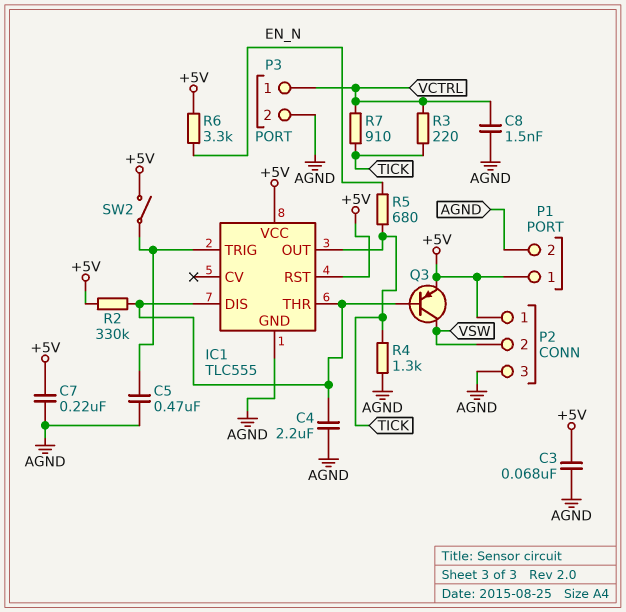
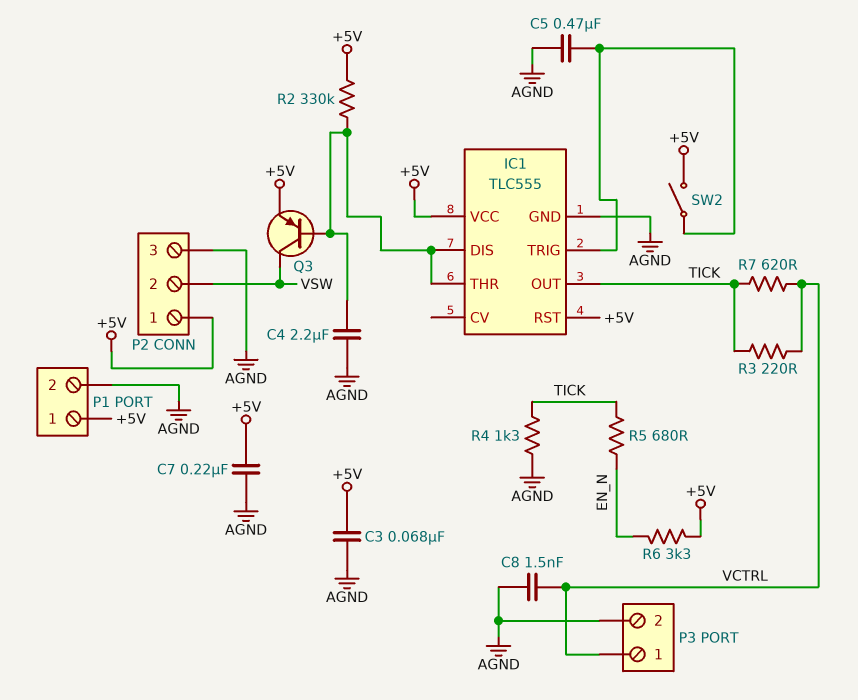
R7: 910 (TICK, VCTRL) -> 620 (TICK, VCTRL)

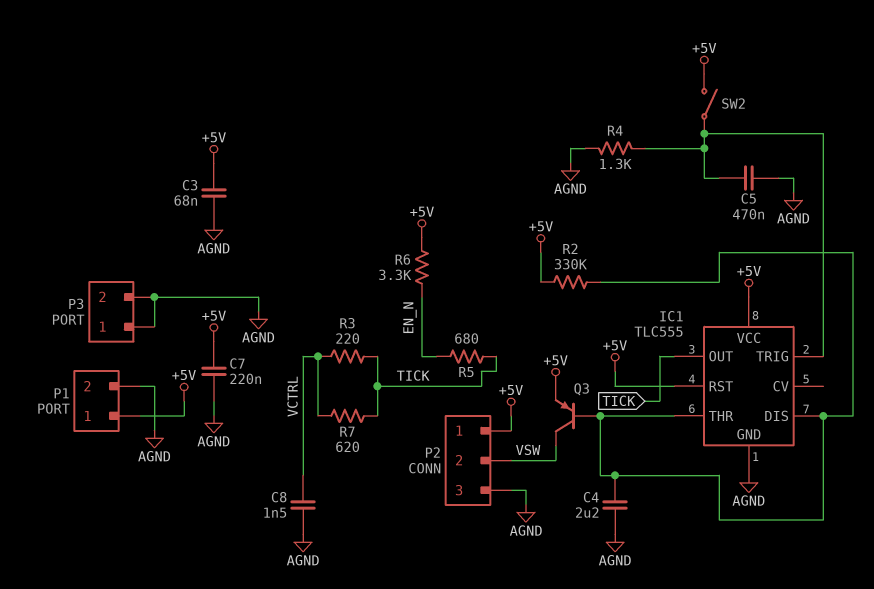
P3 pin 1: VCTRL -> AGND
R4: 1.3k (AGND, TICK) -> 1.3k (AGND, IC1/TRIG)

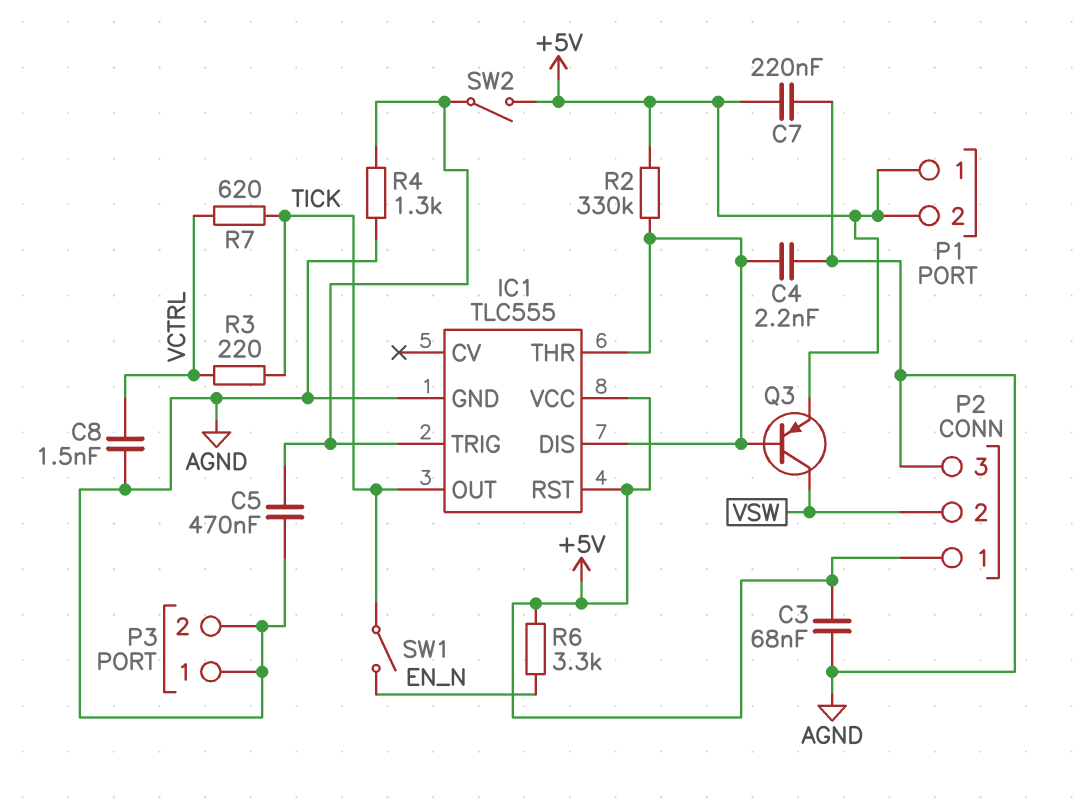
C4: 2.2uF (AGND, IC1/DIS) -> 2.2nF (AGND, IC1/DIS)
P1 pin 2: AGND -> +5V
R5: 680 (EN_N, TICK) -> none
SW1: none -> switch (EN_N, TICK)

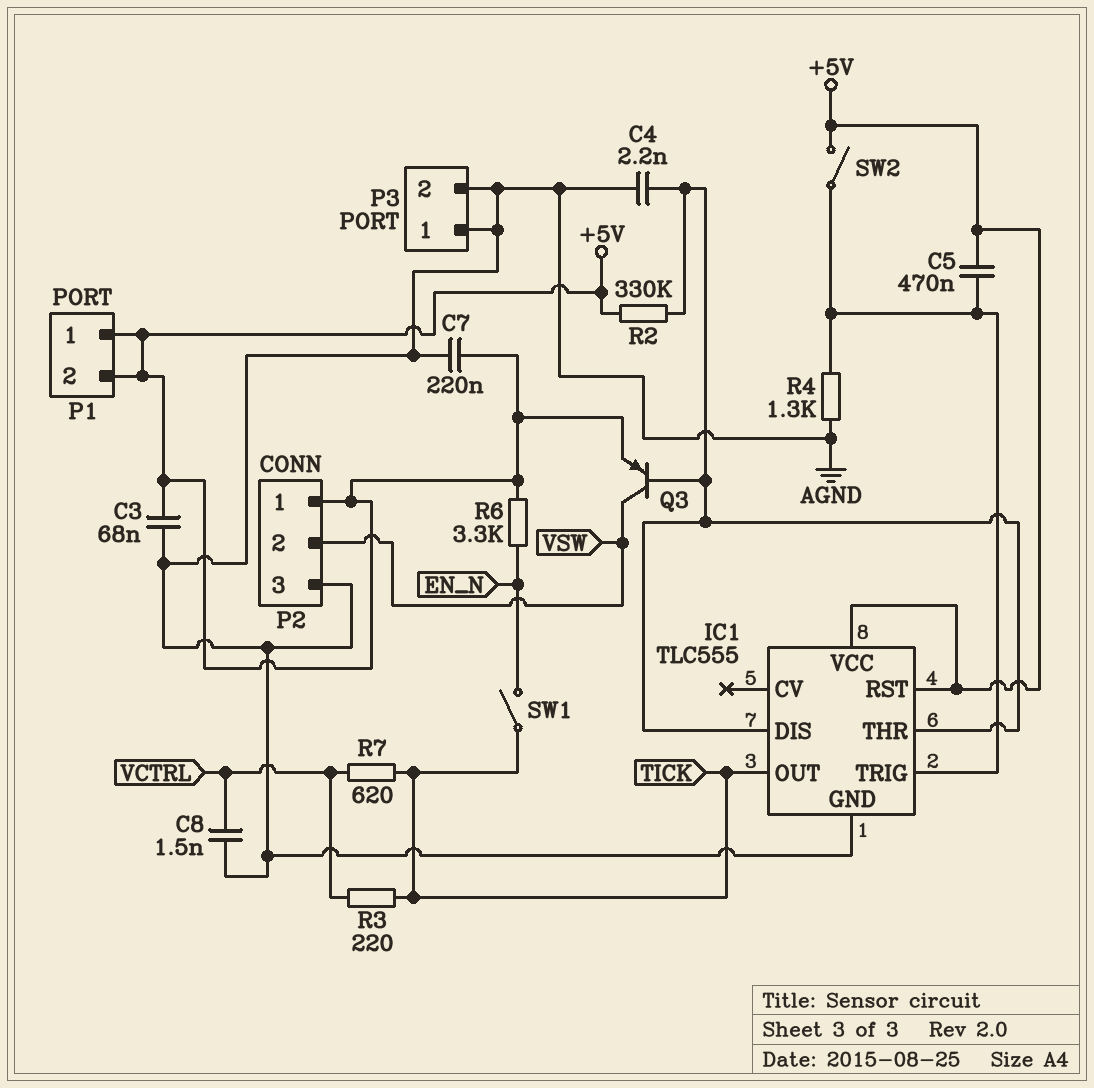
C5: 470nF (AGND, IC1/TRIG) -> 470nF (+5V, IC1/TRIG)

